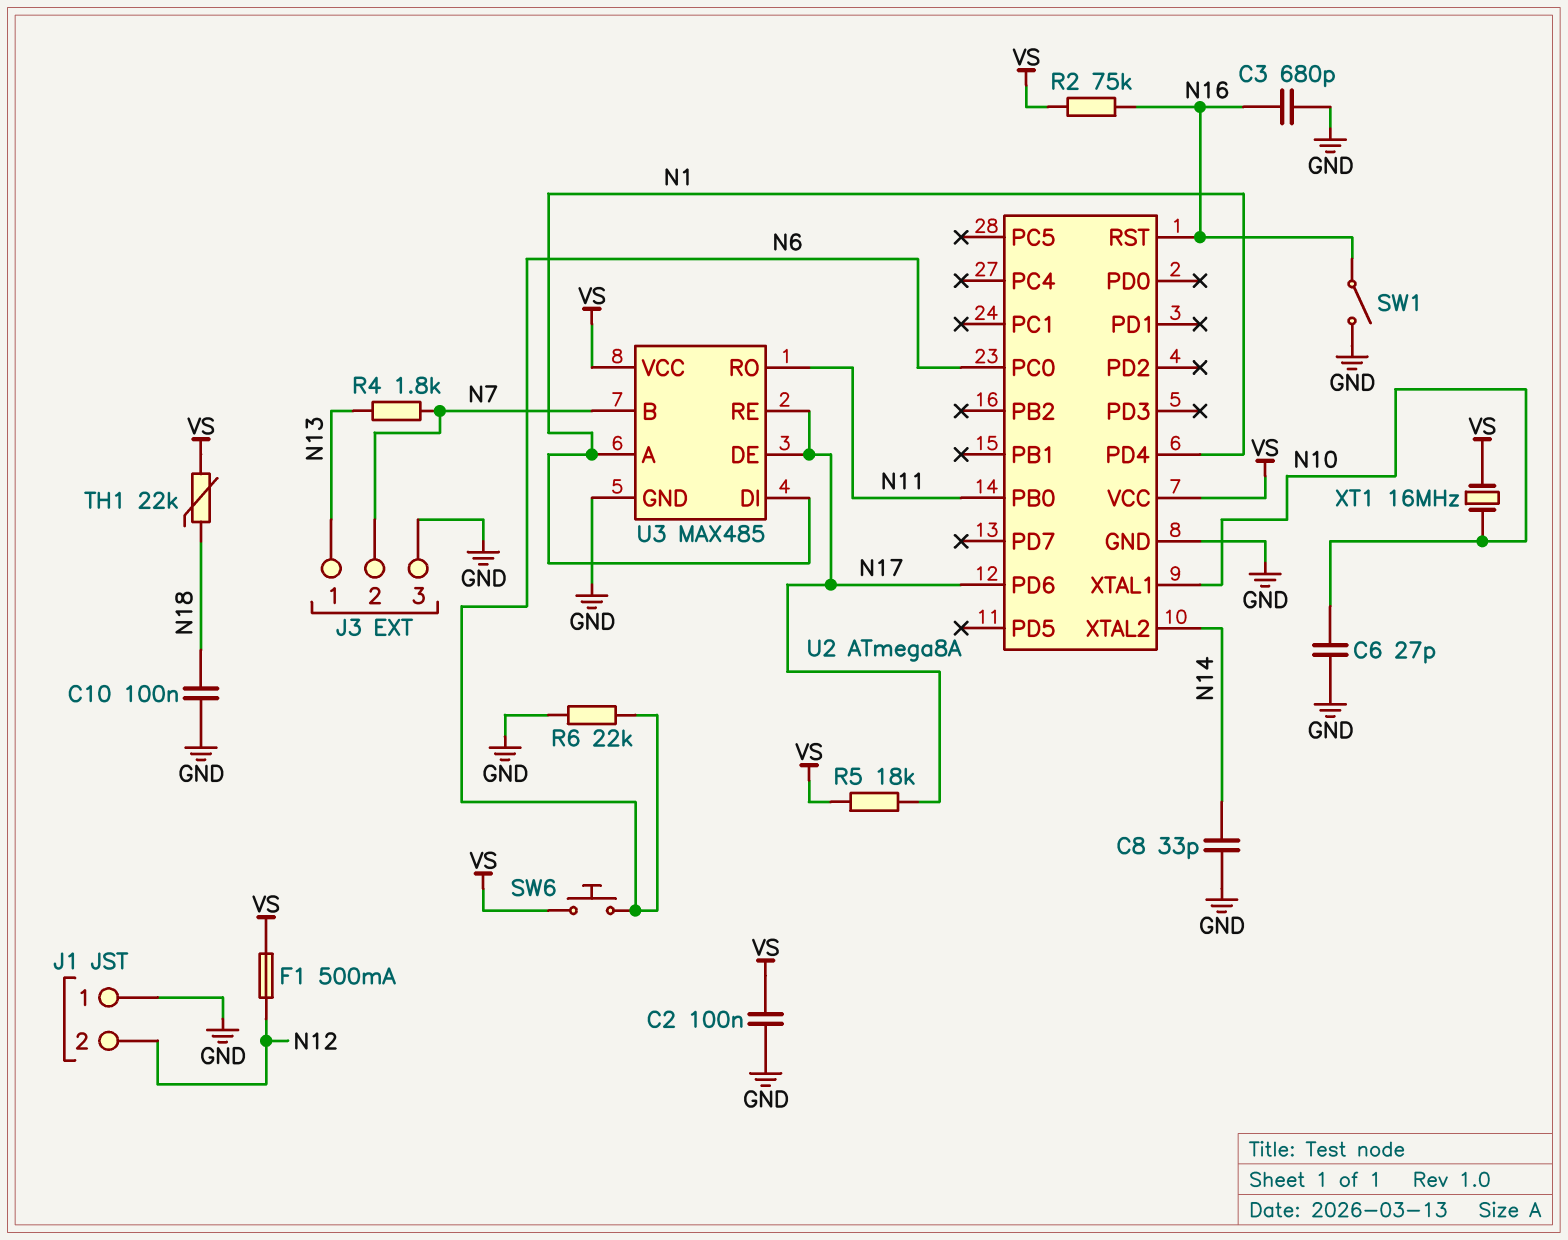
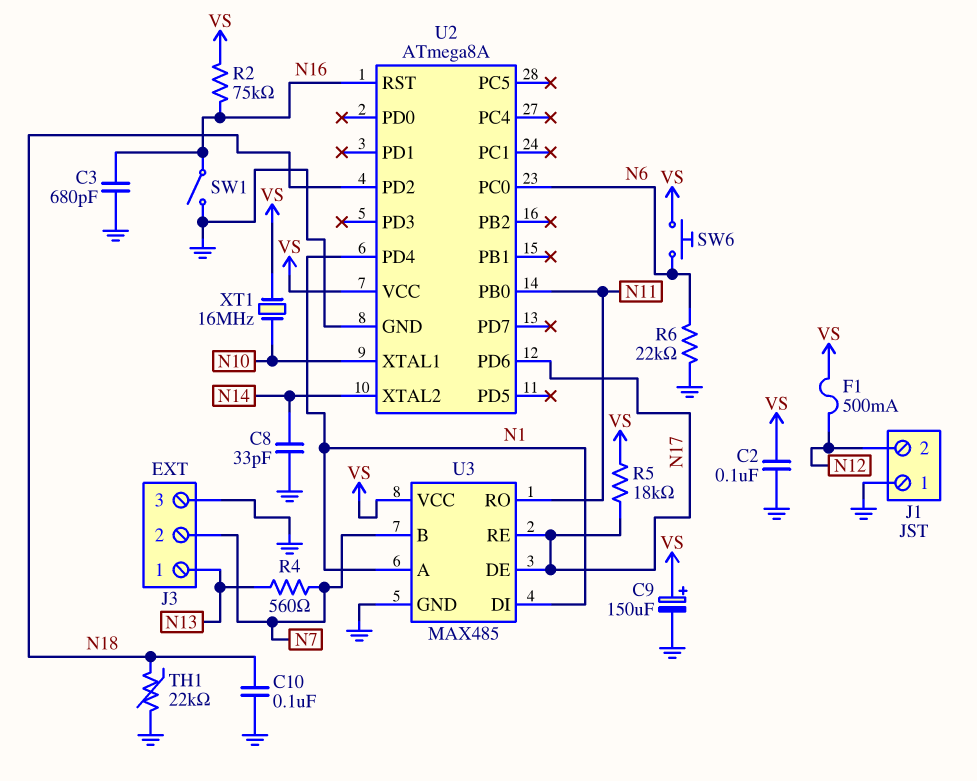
C6: 27pF (GND, N10) -> none
C9: none -> 150uF (plus VS, minus GND)
R4: 1.8k (N7, N13) -> 560 (N7, N13)
TH1: 22k (N18, VS) -> 22k (GND, N18)
U2 pin PD2: none -> N18

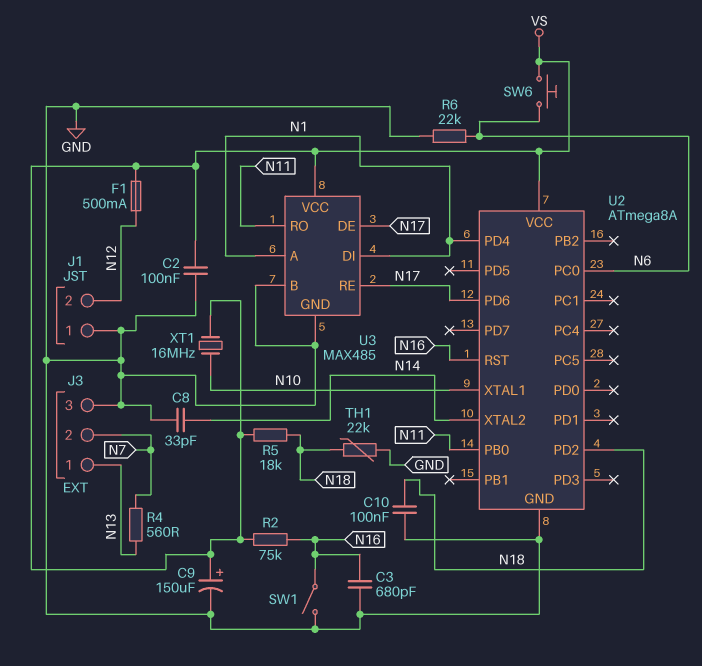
R5: 18k (N17, VS) -> 18k (N18, VS)
U3 pin B: N7 -> GND

